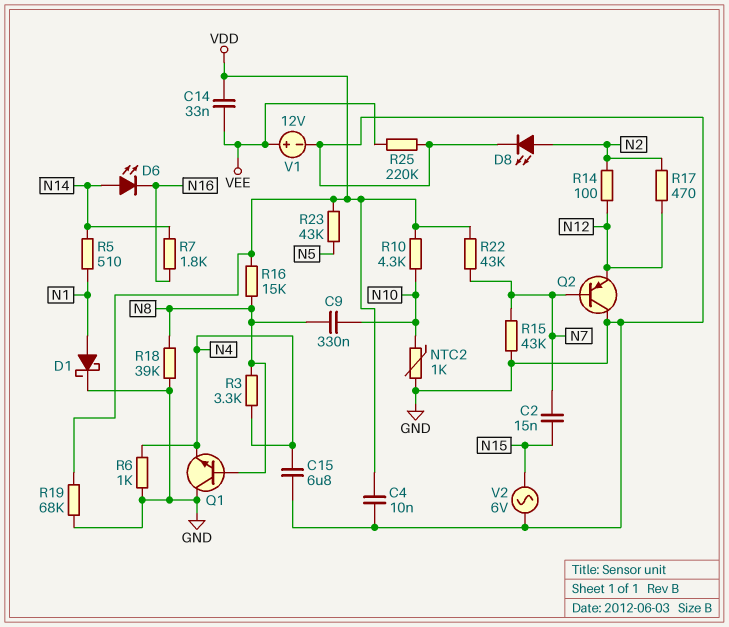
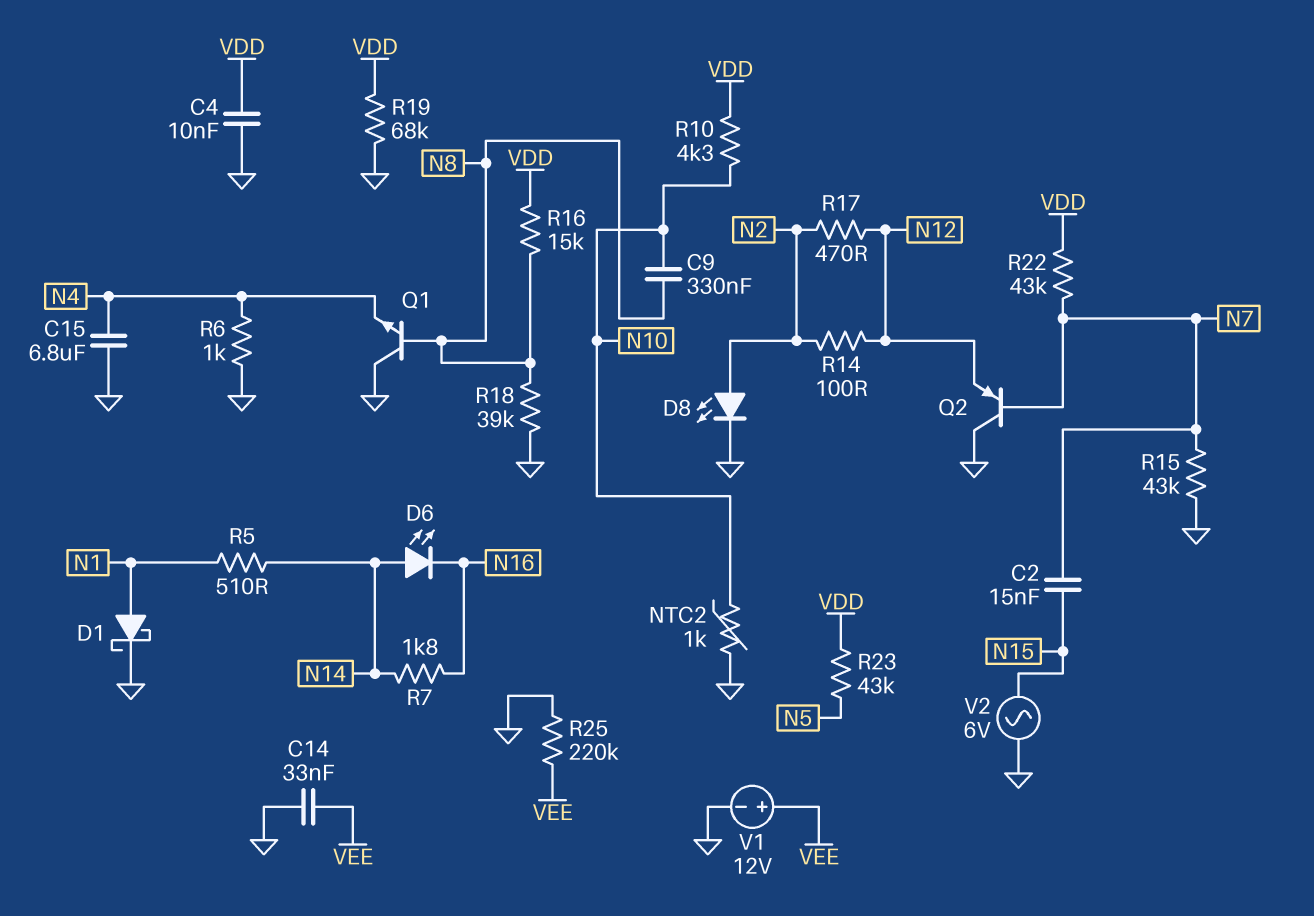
C14: 33nF (VDD, VEE) -> 33nF (GND, VEE)
R3: 3.3k (N4, N8) -> none

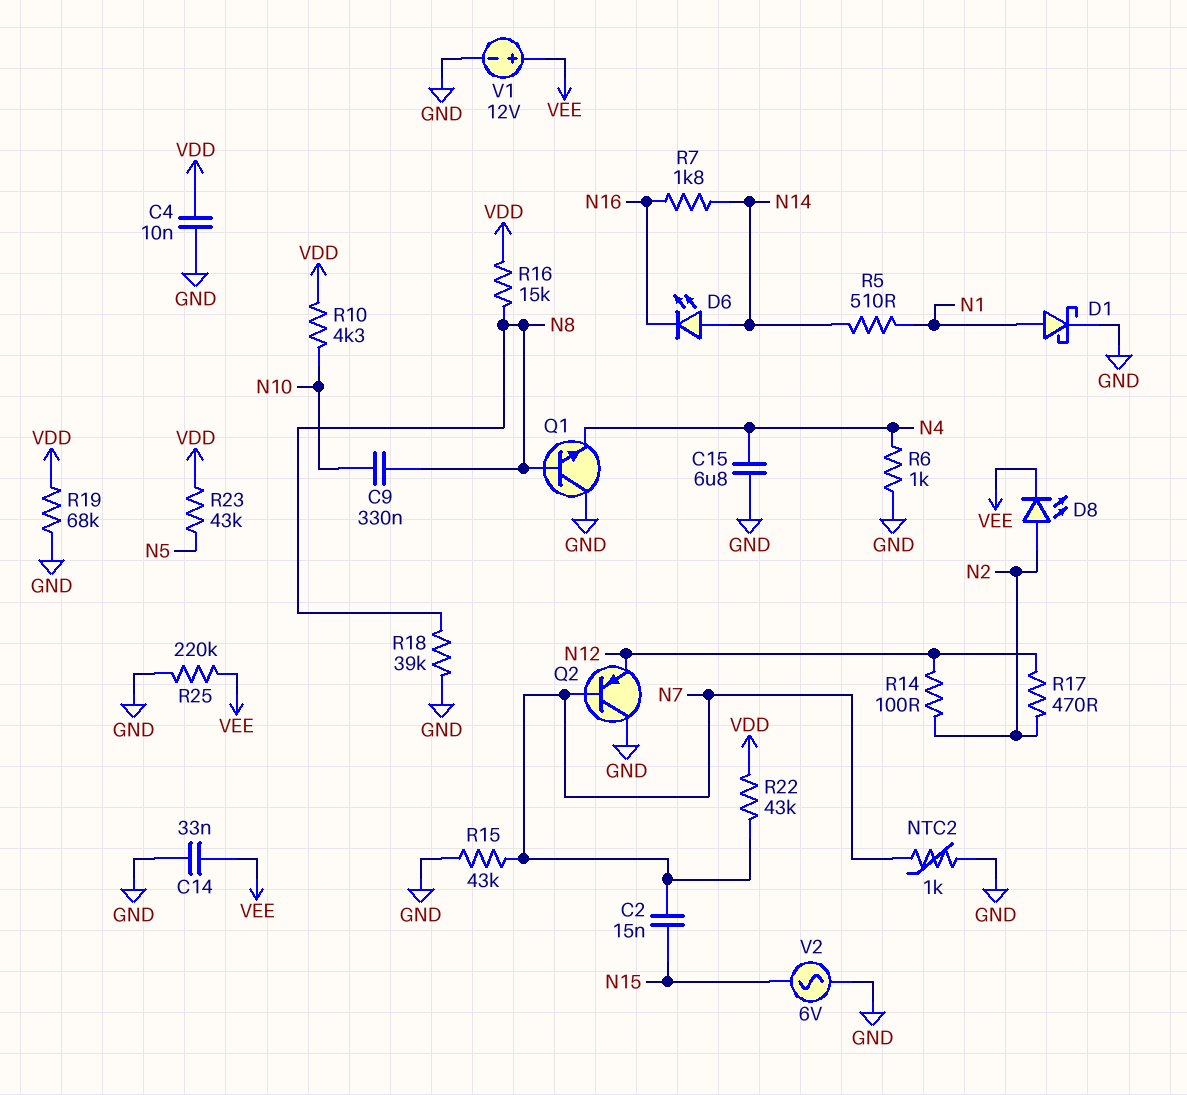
D8: LED (A N2, K GND) -> LED (A N2, K VEE)
NTC2: 1k (GND, N10) -> 1k (GND, N7)

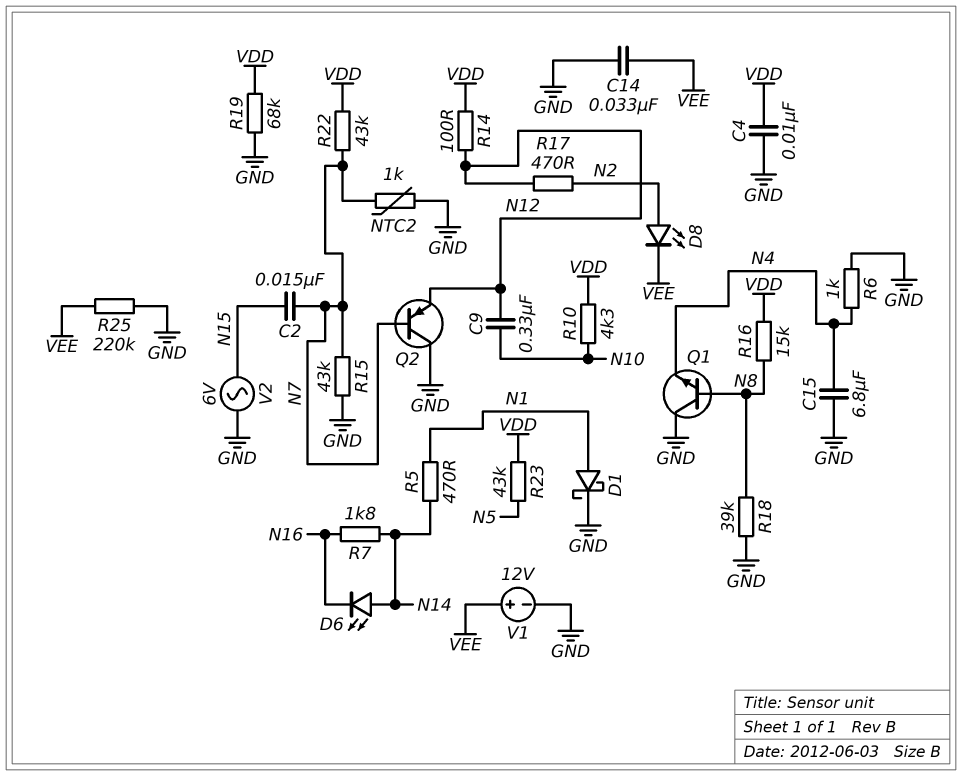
C9: 330nF (N8, N10) -> 330nF (N10, N12)
R5: 510 (N1, N14) -> 470 (N1, N14)
R14: 100 (N2, N12) -> 100 (N12, VDD)

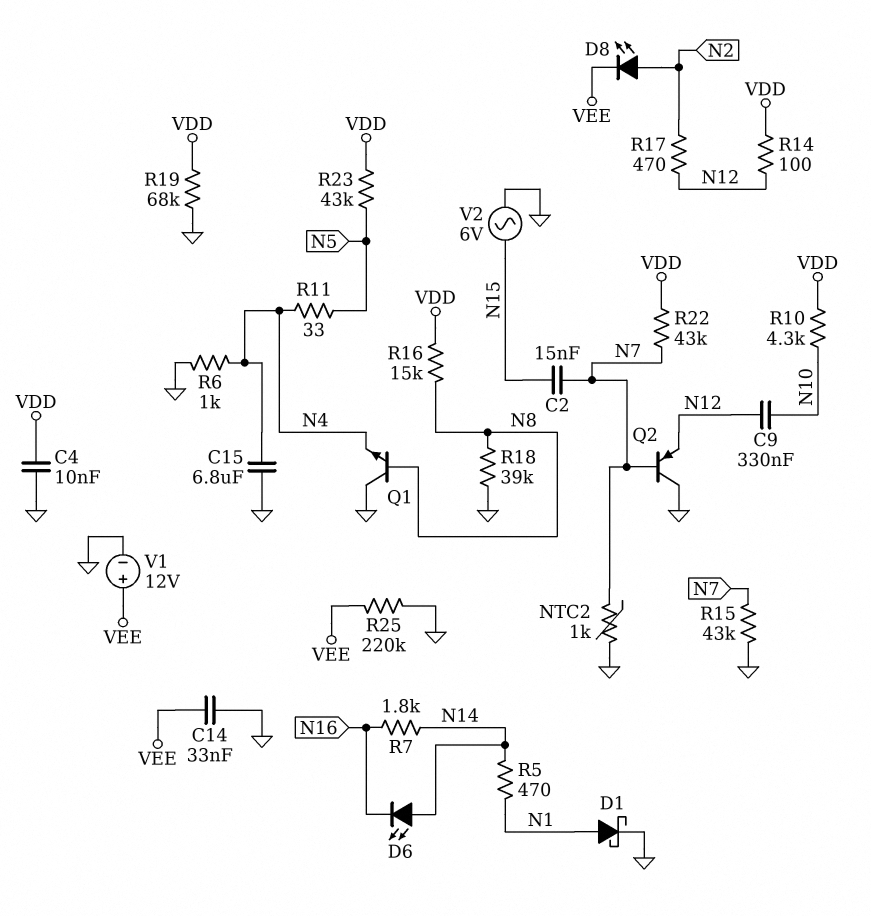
R11: none -> 33 (N4, N5)

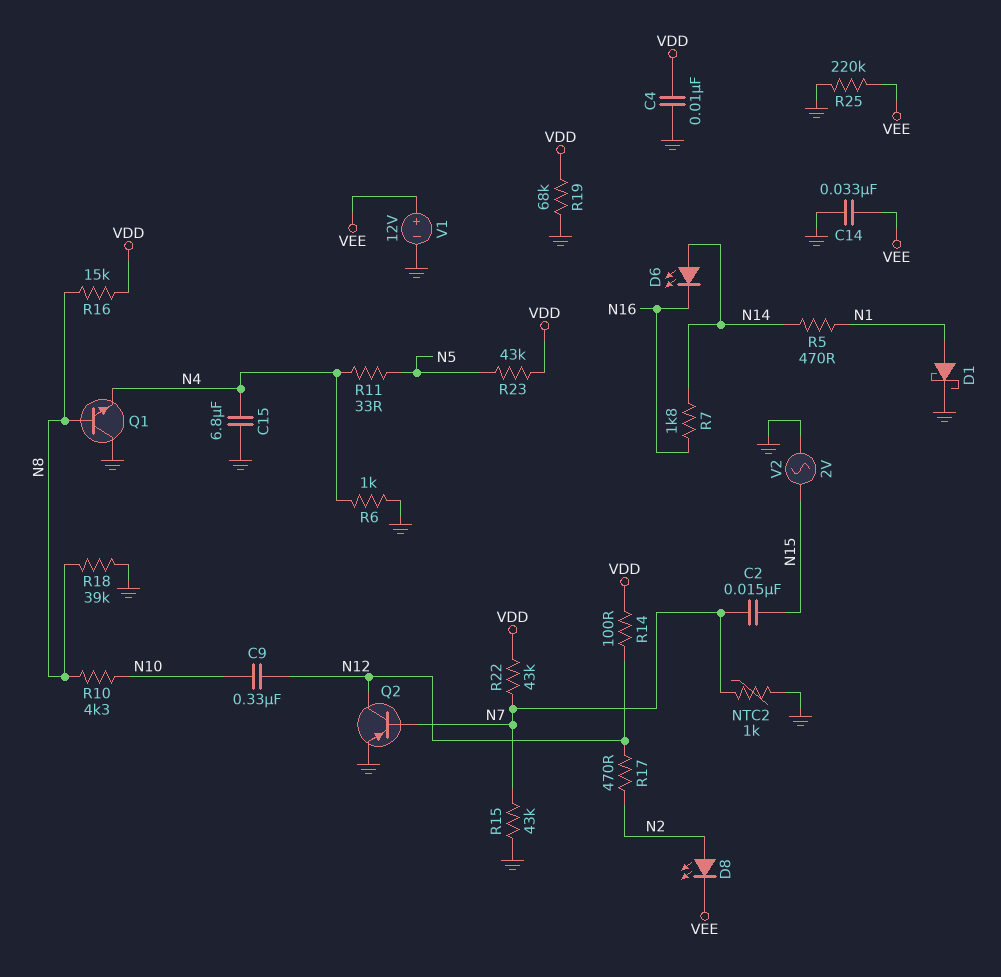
Q2: PNP (B N7, C GND, E N12) -> PNP (B N7, C N12, E GND)
R10: 4.3k (N10, VDD) -> 4.3k (N8, N10)
V2: AC 6V (GND, N15) -> AC 2V (GND, N15)

